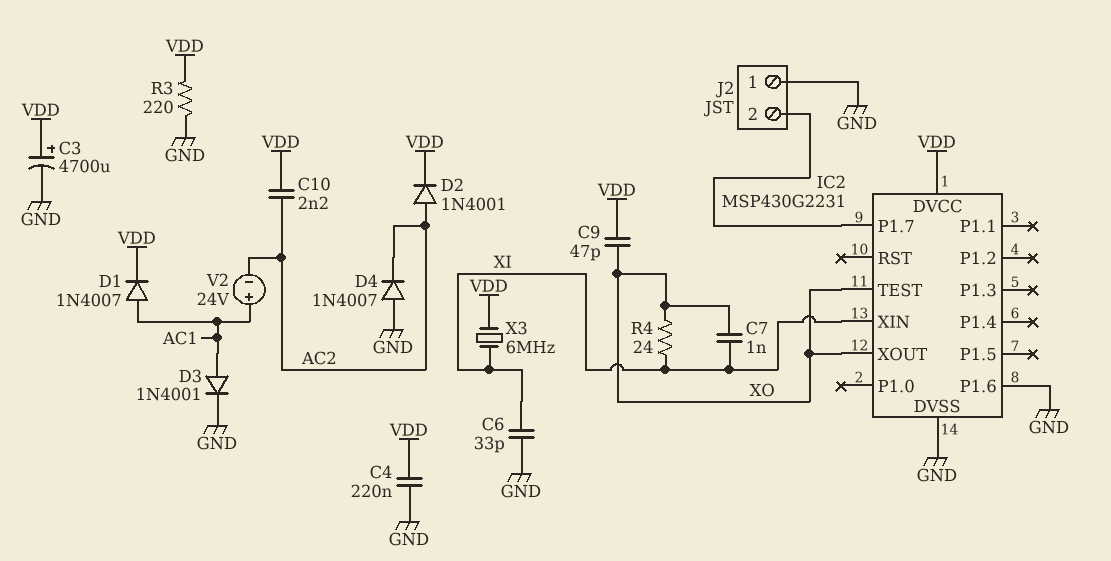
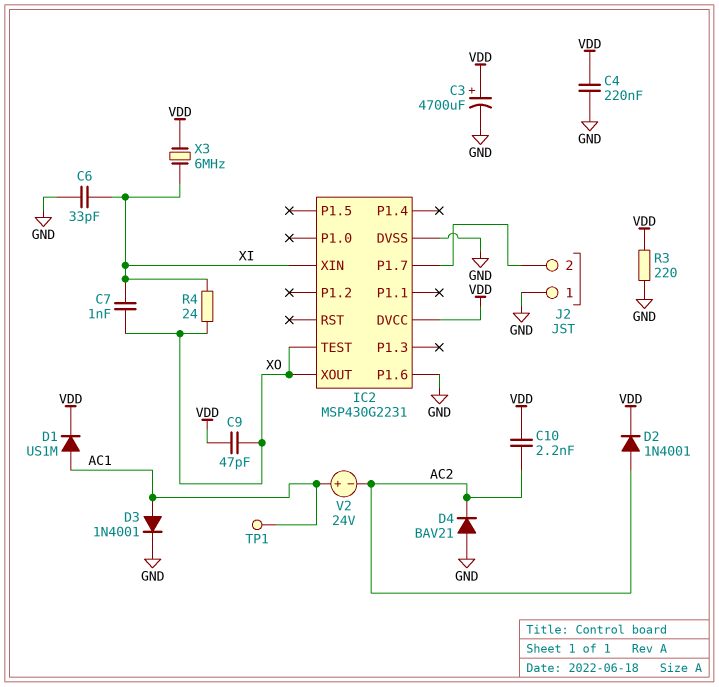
D1: diode 1N4007 (A AC1, K VDD) -> diode US1M (A AC1, K VDD)
D4: diode 1N4007 (A GND, K AC2) -> diode BAV21 (A GND, K AC2)
TP1: none -> test point (AC1)

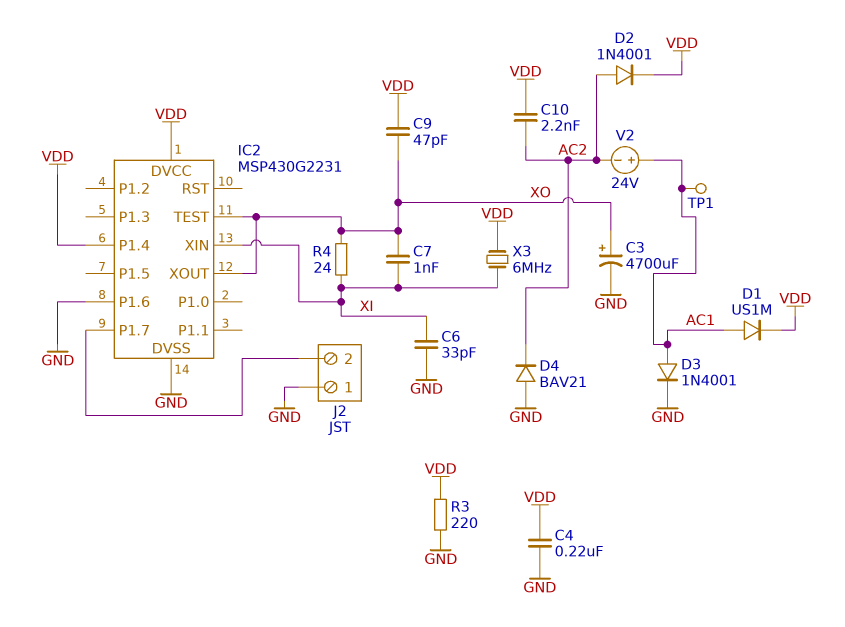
C3: 4700uF (plus VDD, minus GND) -> 4700uF (plus XO, minus GND)
IC2 pin P1.4: none -> VDD

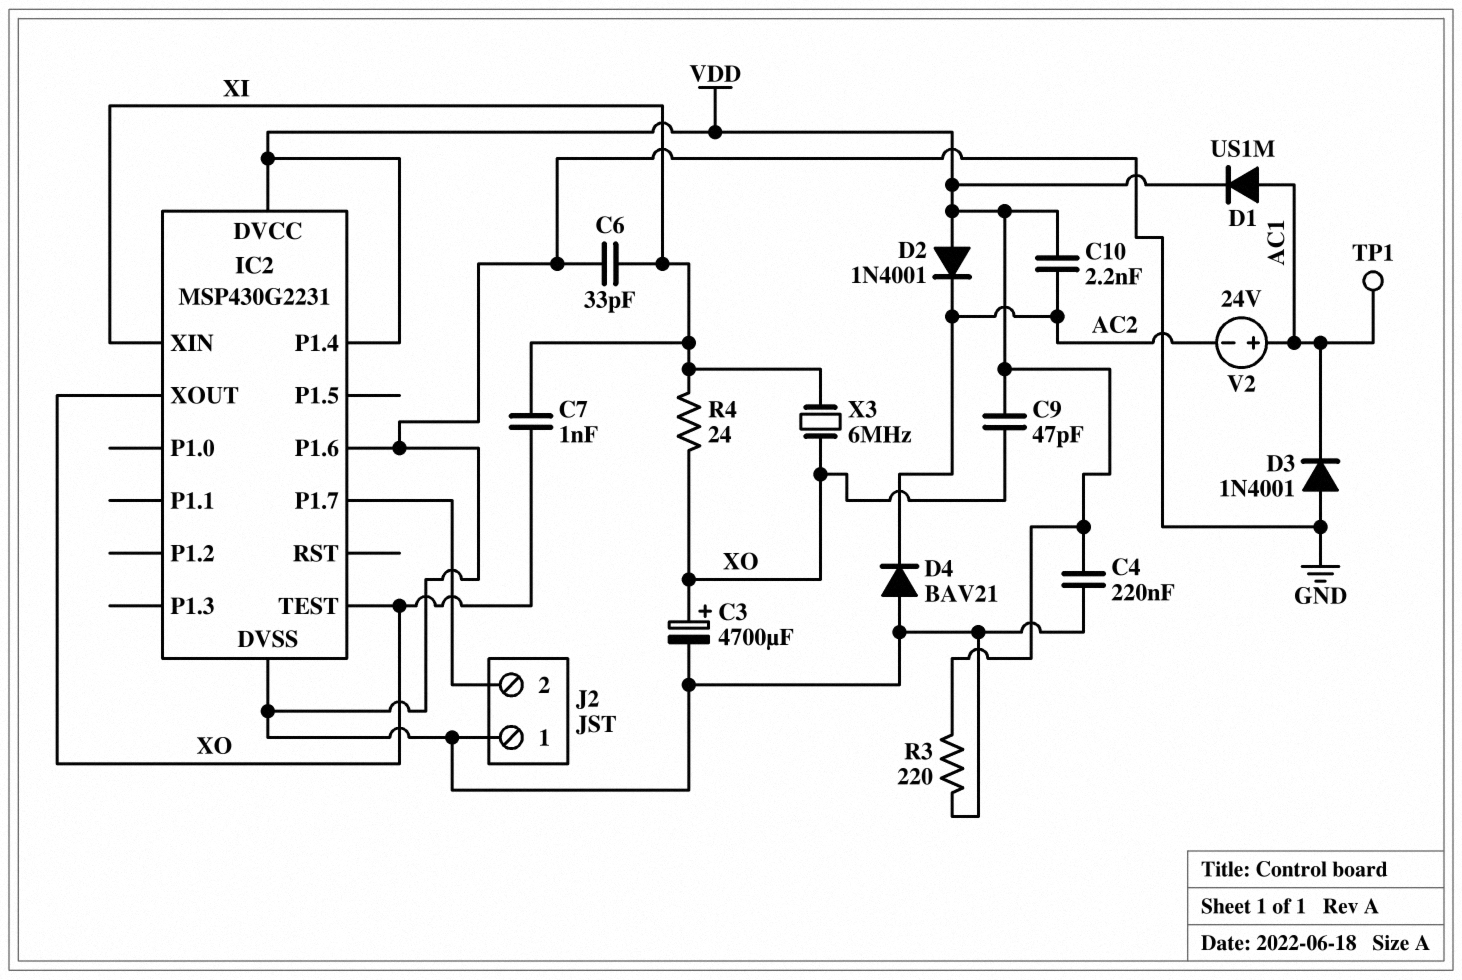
D2: diode 1N4001 (A AC2, K VDD) -> diode 1N4001 (A VDD, K AC2)
D3: diode 1N4001 (A AC1, K GND) -> diode 1N4001 (A GND, K AC1)
X3: 6MHz (VDD, XI) -> 6MHz (XI, XO)

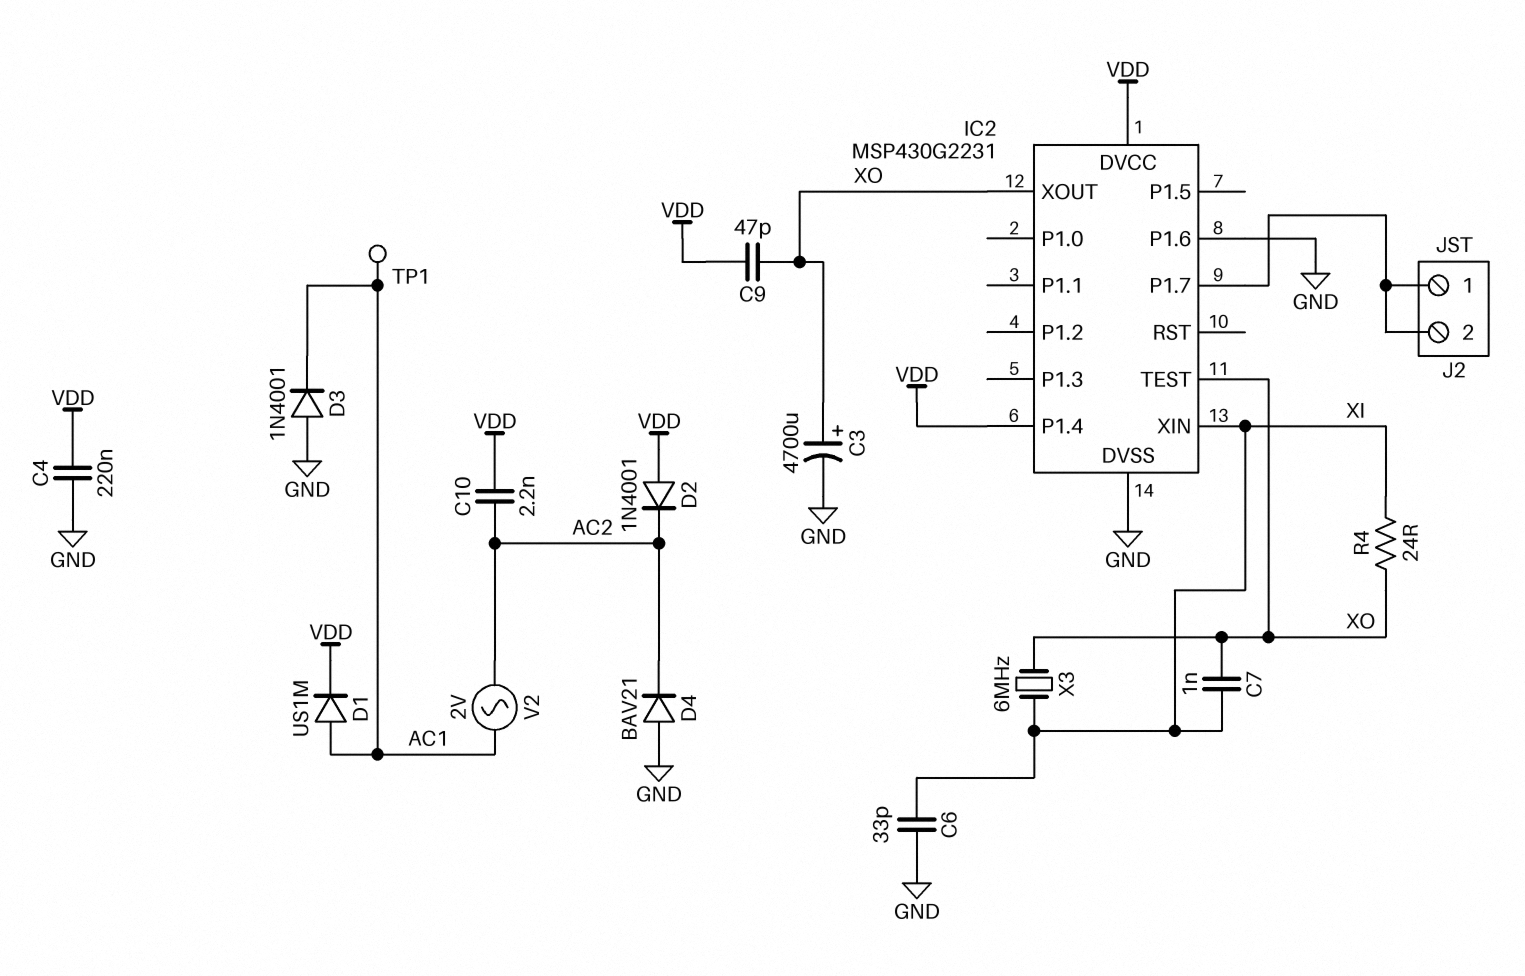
J2 pin 1: GND -> IC2/P1.7
R3: 220 (GND, VDD) -> none
V2: 24V (plus AC1, minus AC2) -> AC 2V (AC1, AC2)

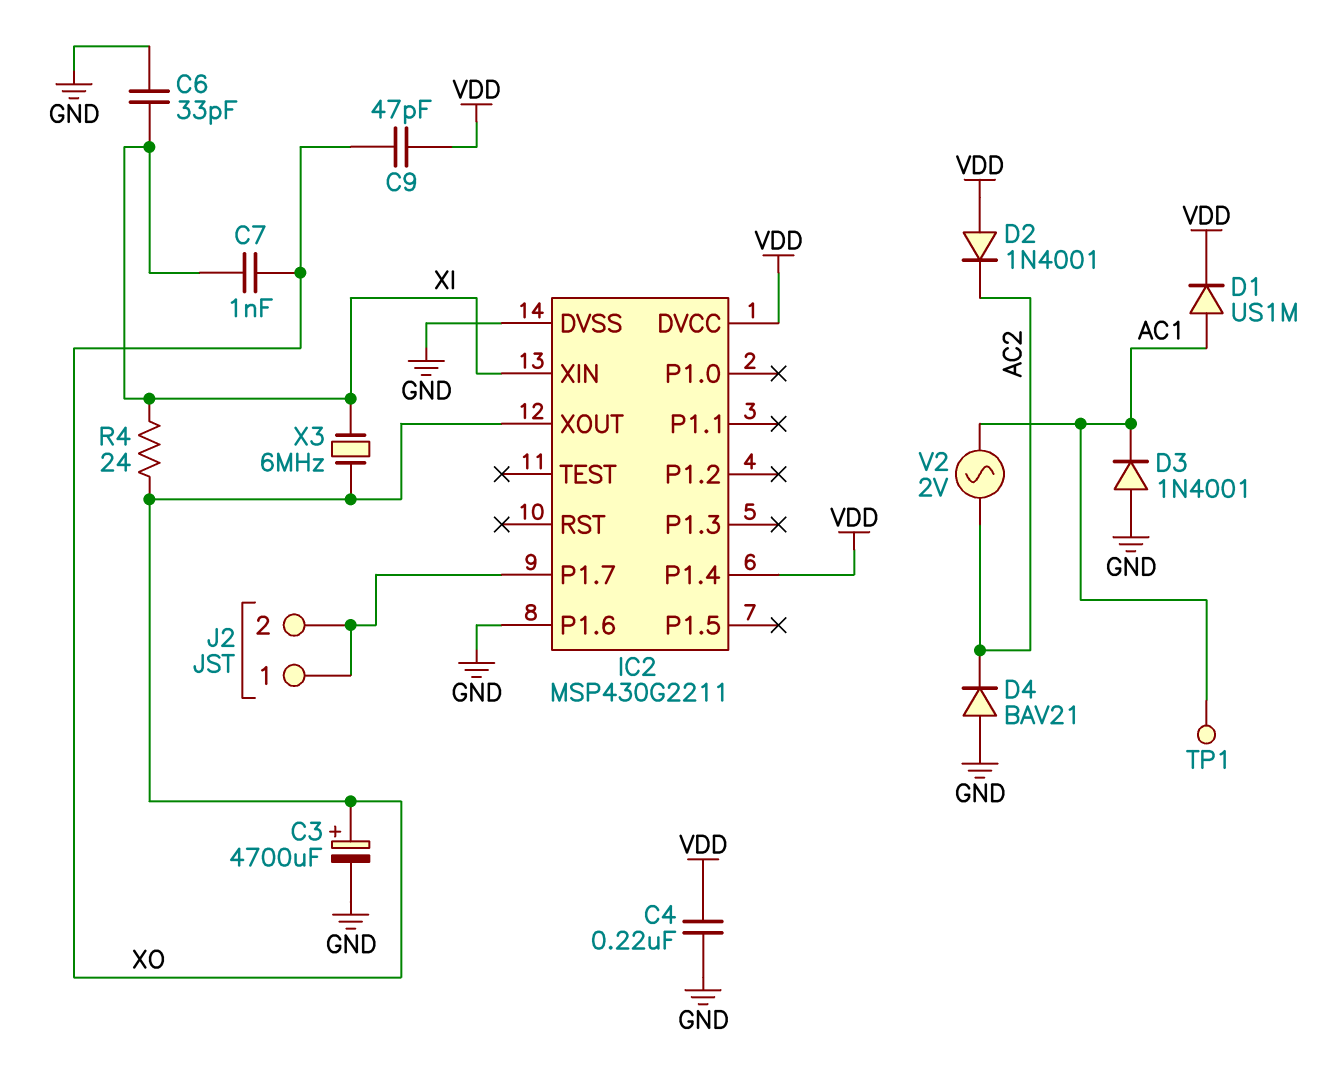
C10: 2.2nF (AC2, VDD) -> none
IC2: MSP430G2231 -> MSP430G2211
IC2 pin TEST: XO -> none

